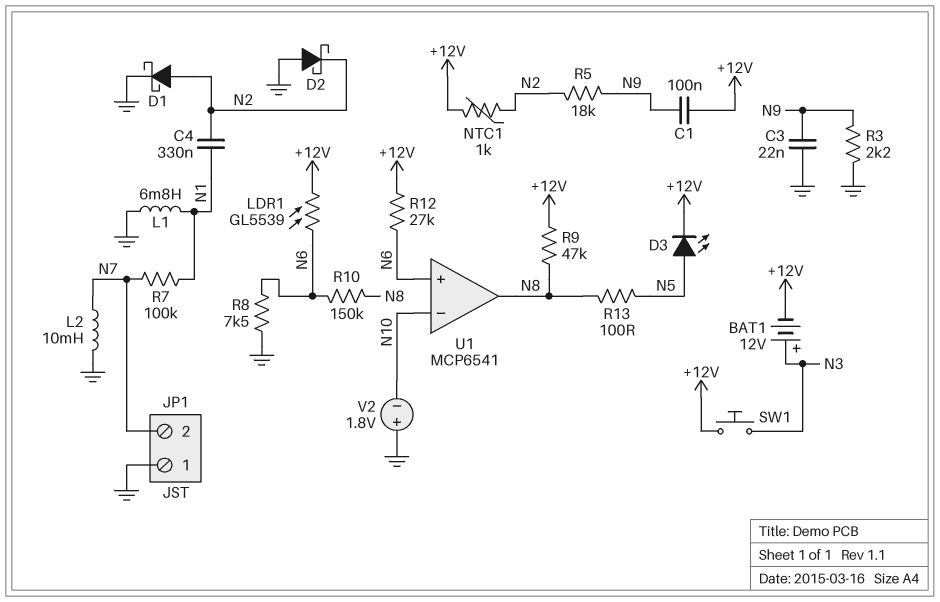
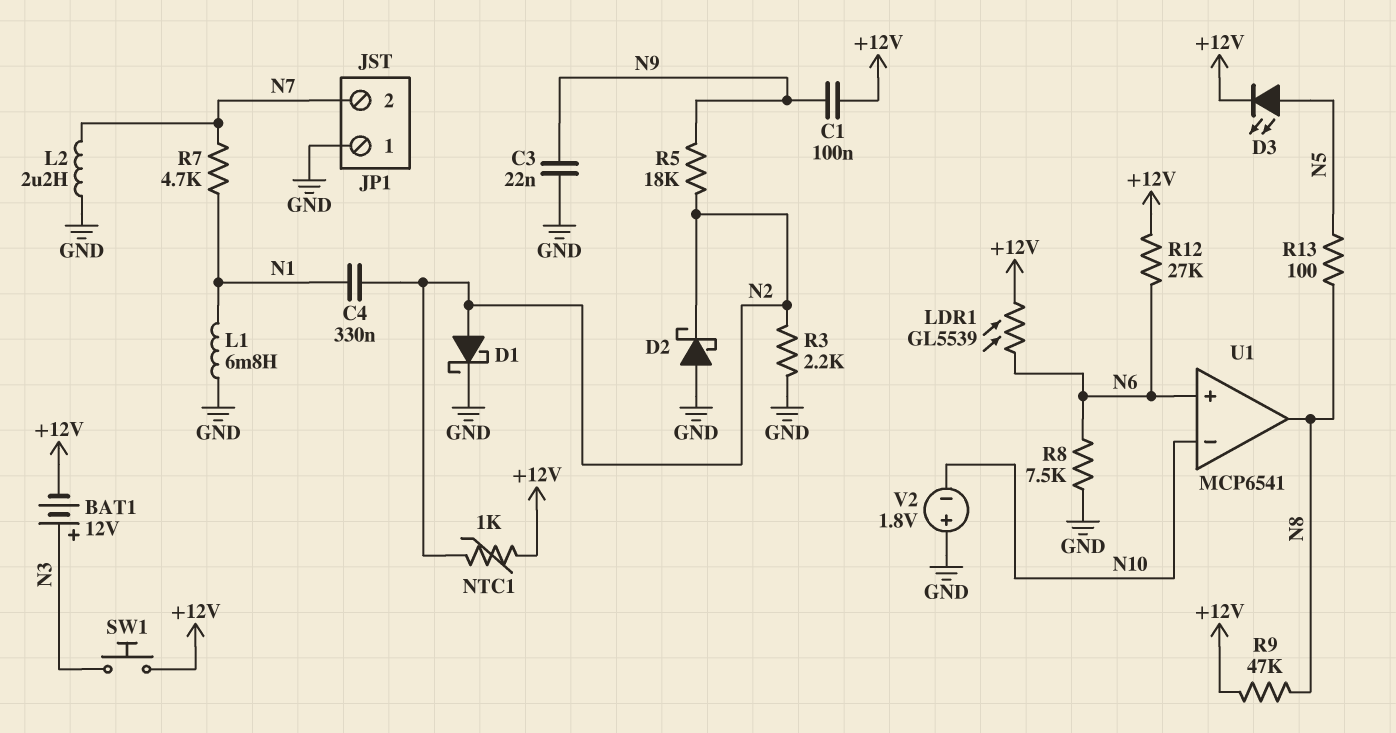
L2: 10mH (GND, N7) -> 2.2uH (GND, N7)
R3: 2.2k (GND, N9) -> 2.2k (GND, N2)
R7: 100k (N1, N7) -> 4.7k (N1, N7)
R10: 150k (N6, N8) -> none

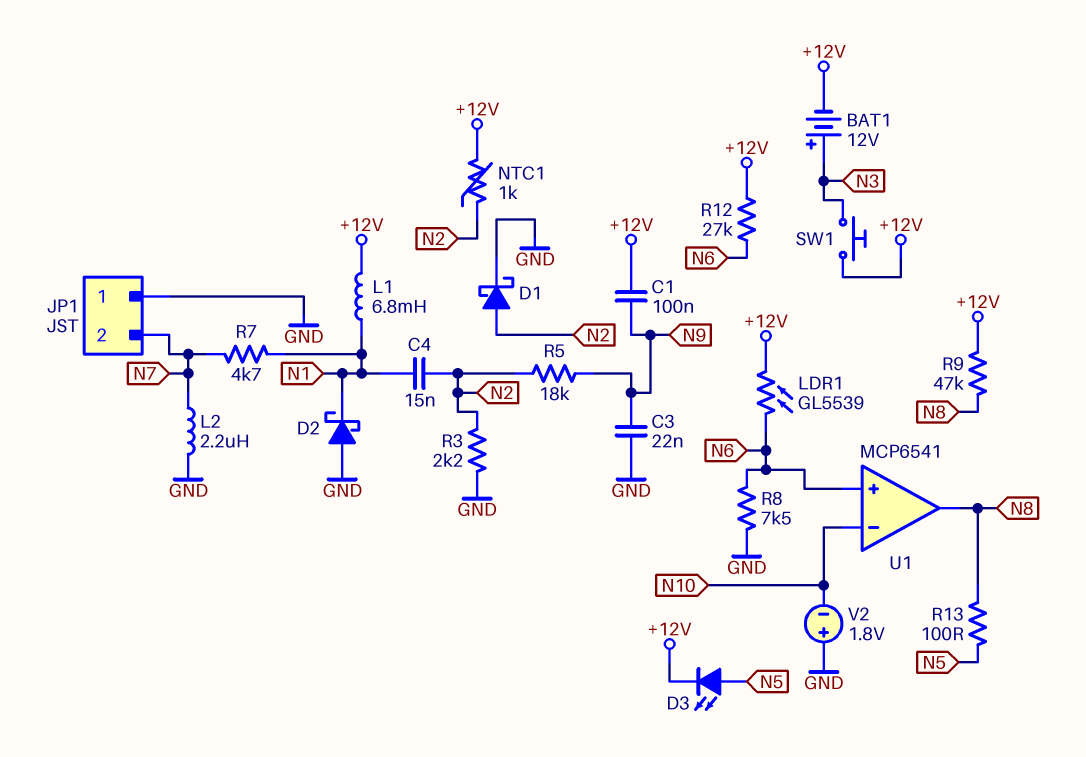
C4: 330nF (N1, N2) -> 15nF (N1, N2)
D2: schottky (A GND, K N2) -> schottky (A GND, K N1)
L1: 6.8mH (GND, N1) -> 6.8mH (+12V, N1)

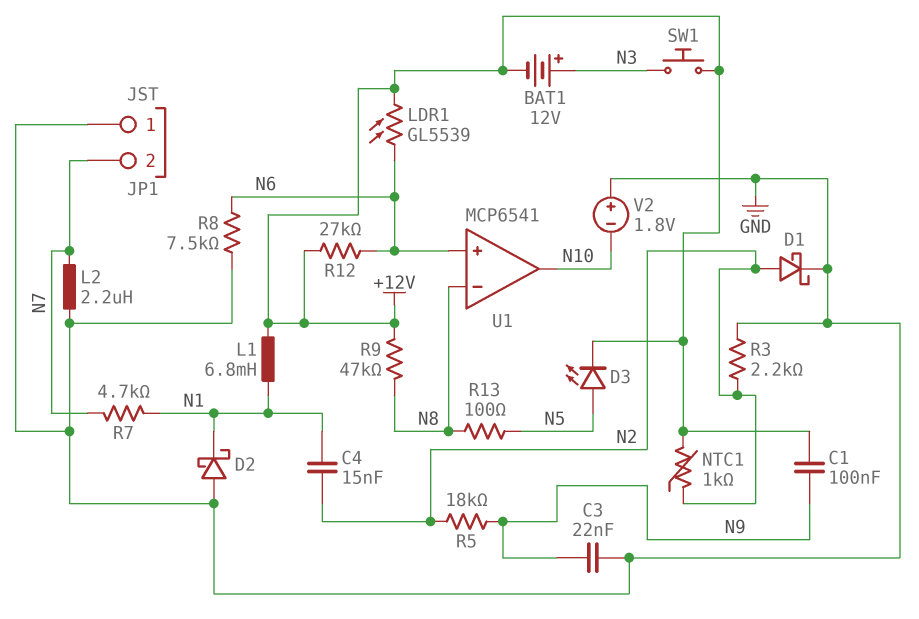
U1 pin in-: N10 -> N8
U1 pin out: N8 -> N10

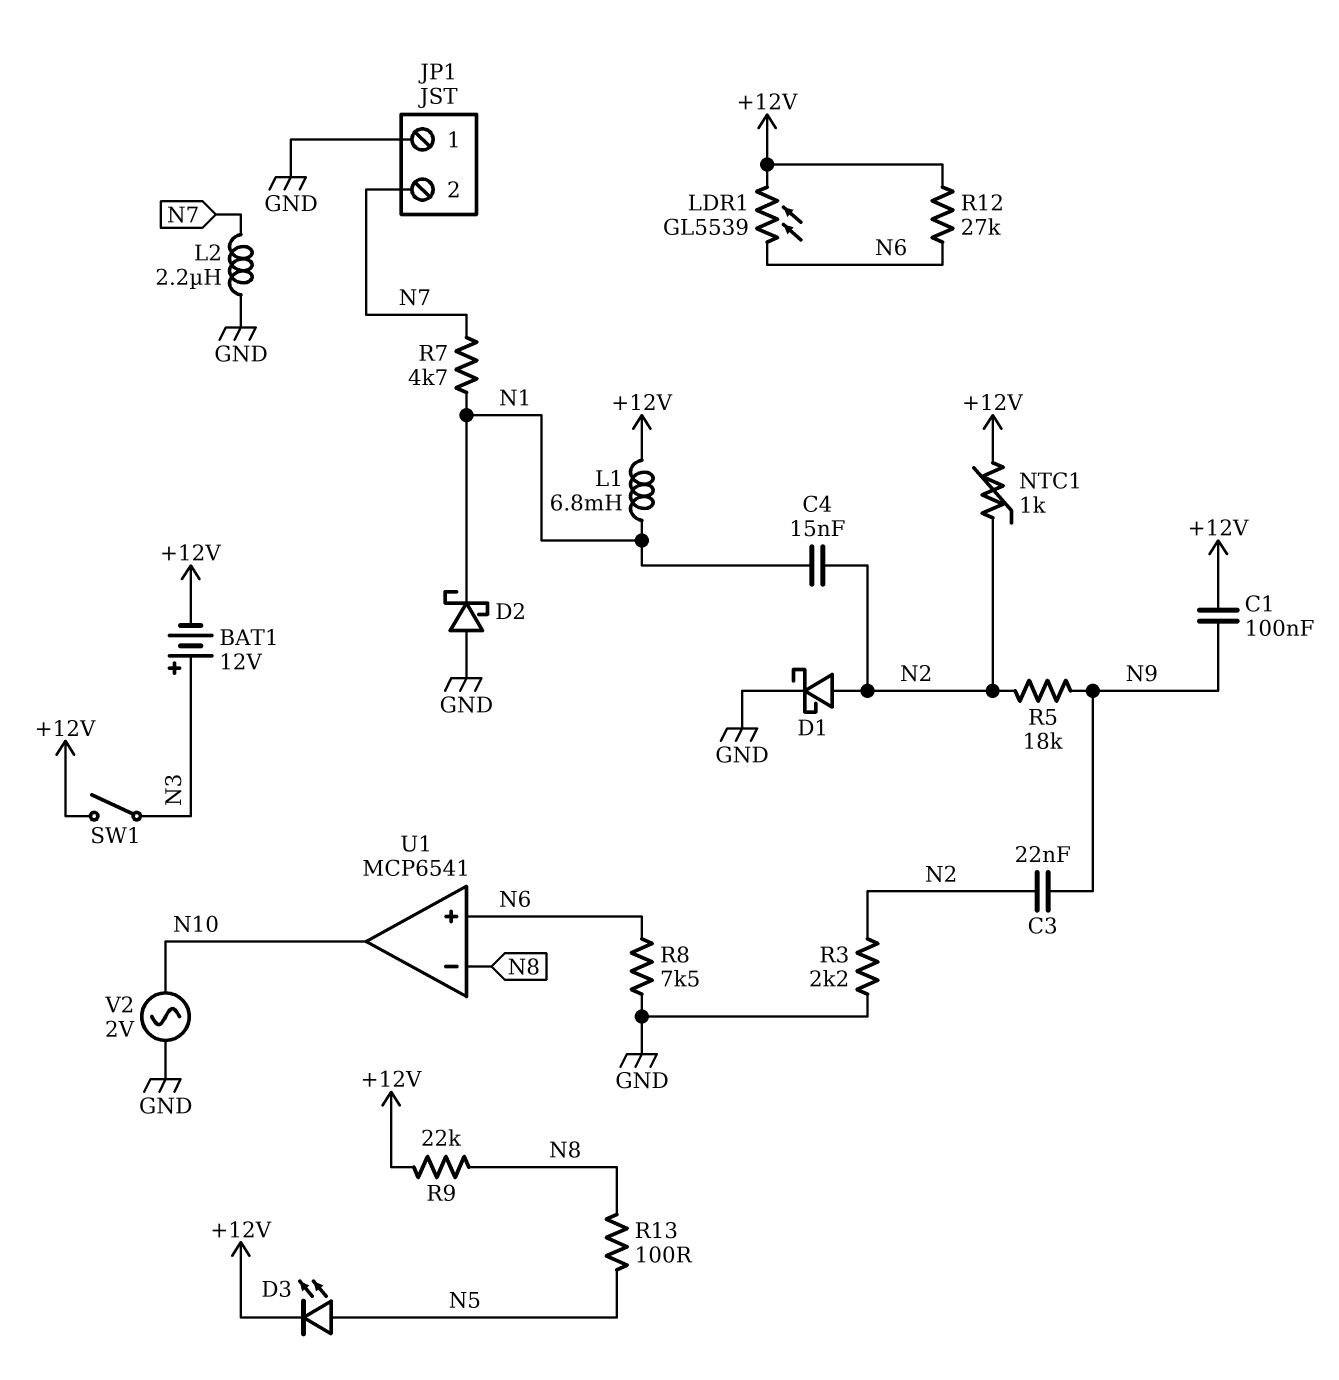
C3: 22nF (GND, N9) -> 22nF (N2, N9)
R9: 47k (+12V, N8) -> 22k (+12V, N8)
SW1: button (+12V, N3) -> switch (+12V, N3)
V2: 1.8V (plus GND, minus N10) -> AC 2V (GND, N10)

